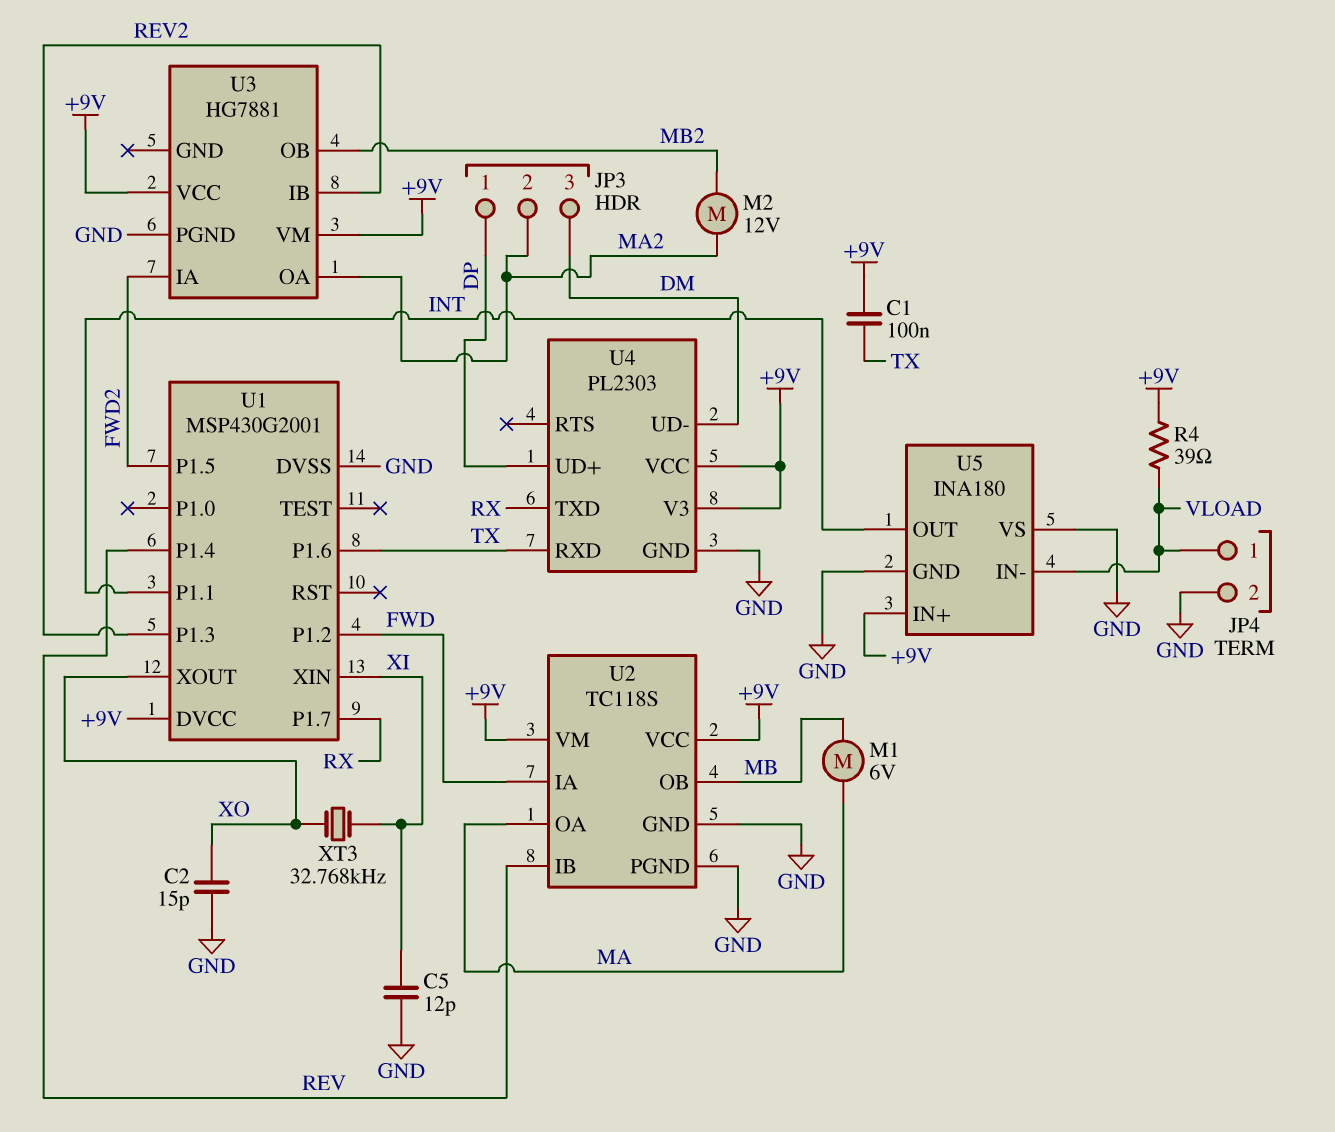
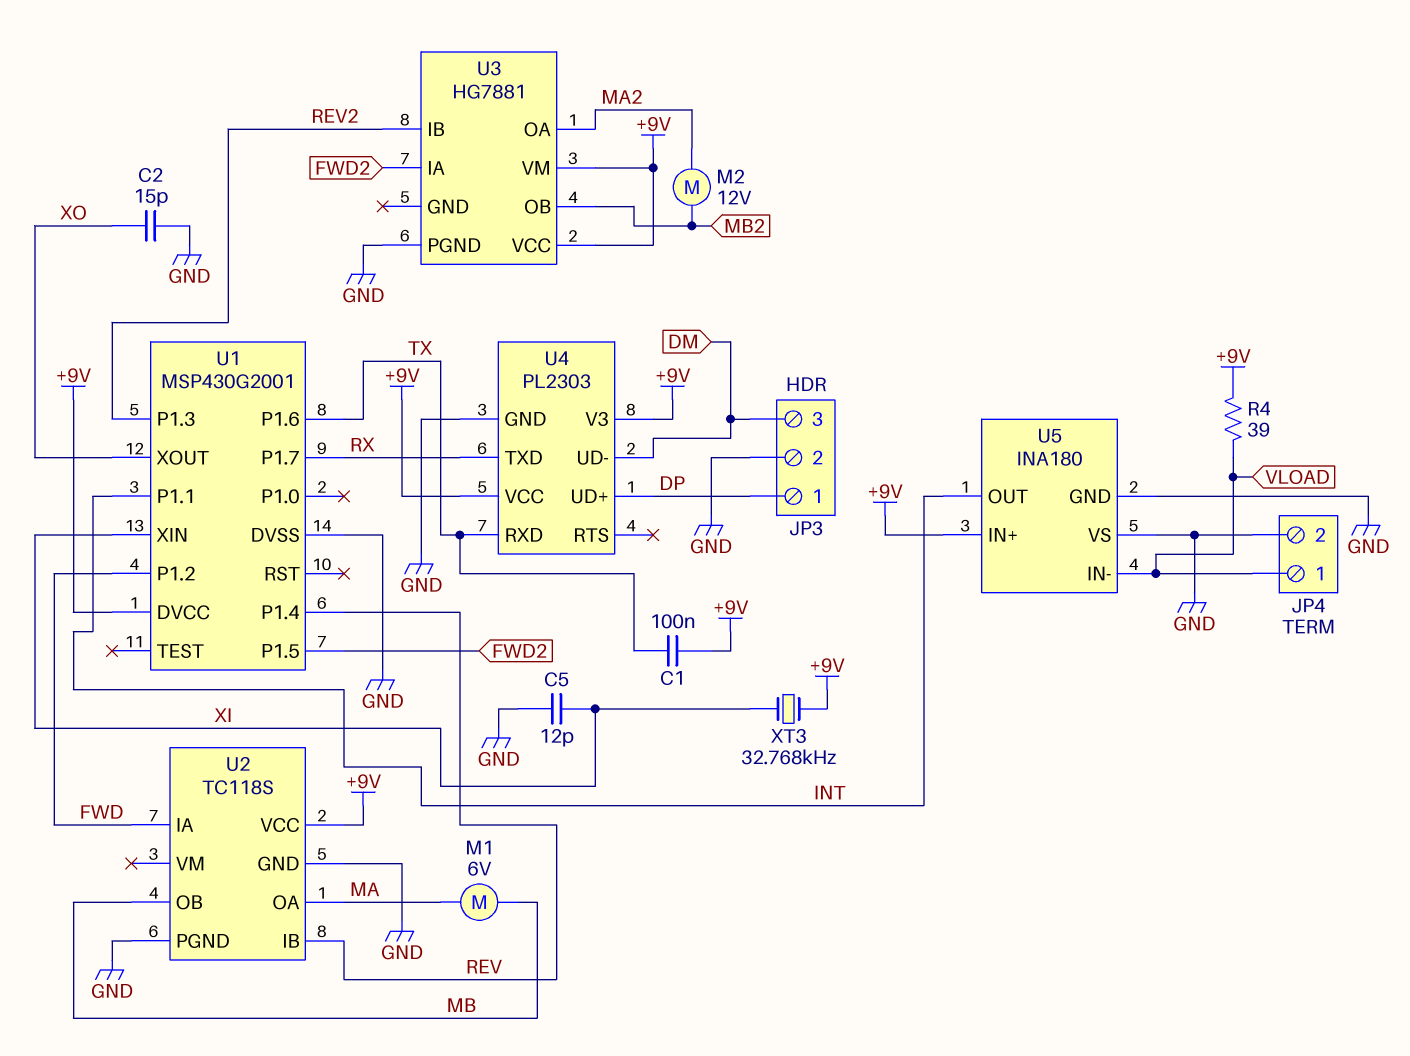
JP3 pin 2: MA2 -> GND
U2 pin VM: +9V -> none
XT3: 32.768kHz (XI, XO) -> 32.768kHz (+9V, XI)

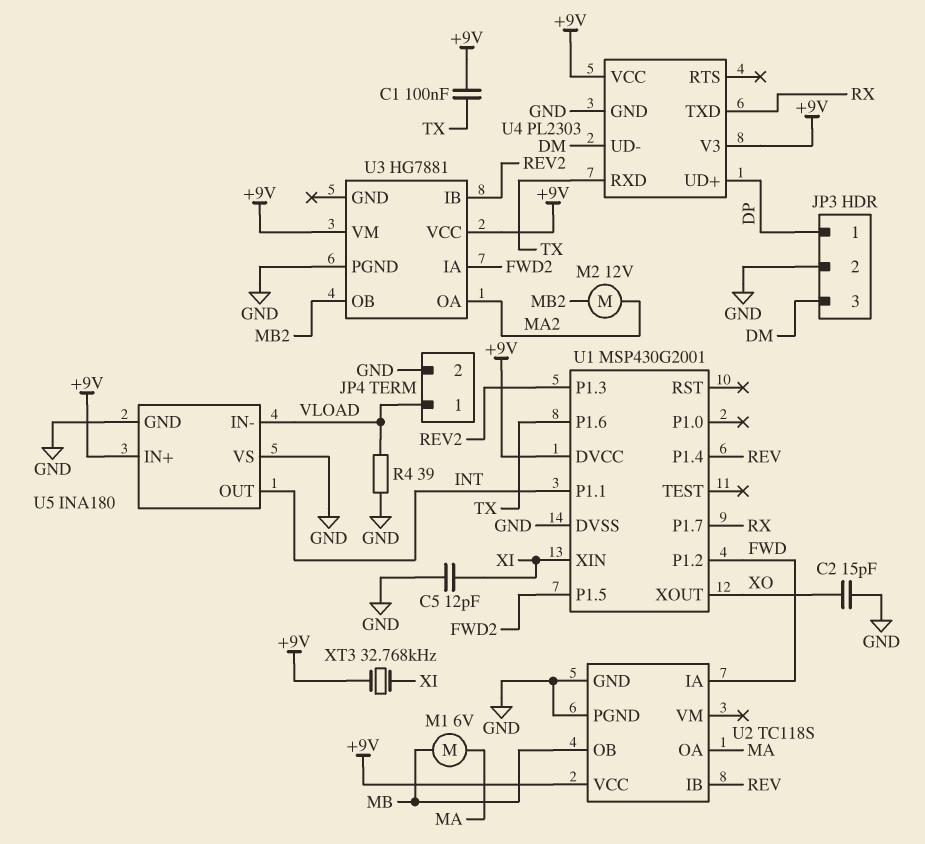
R4: 39 (+9V, VLOAD) -> 39 (GND, VLOAD)

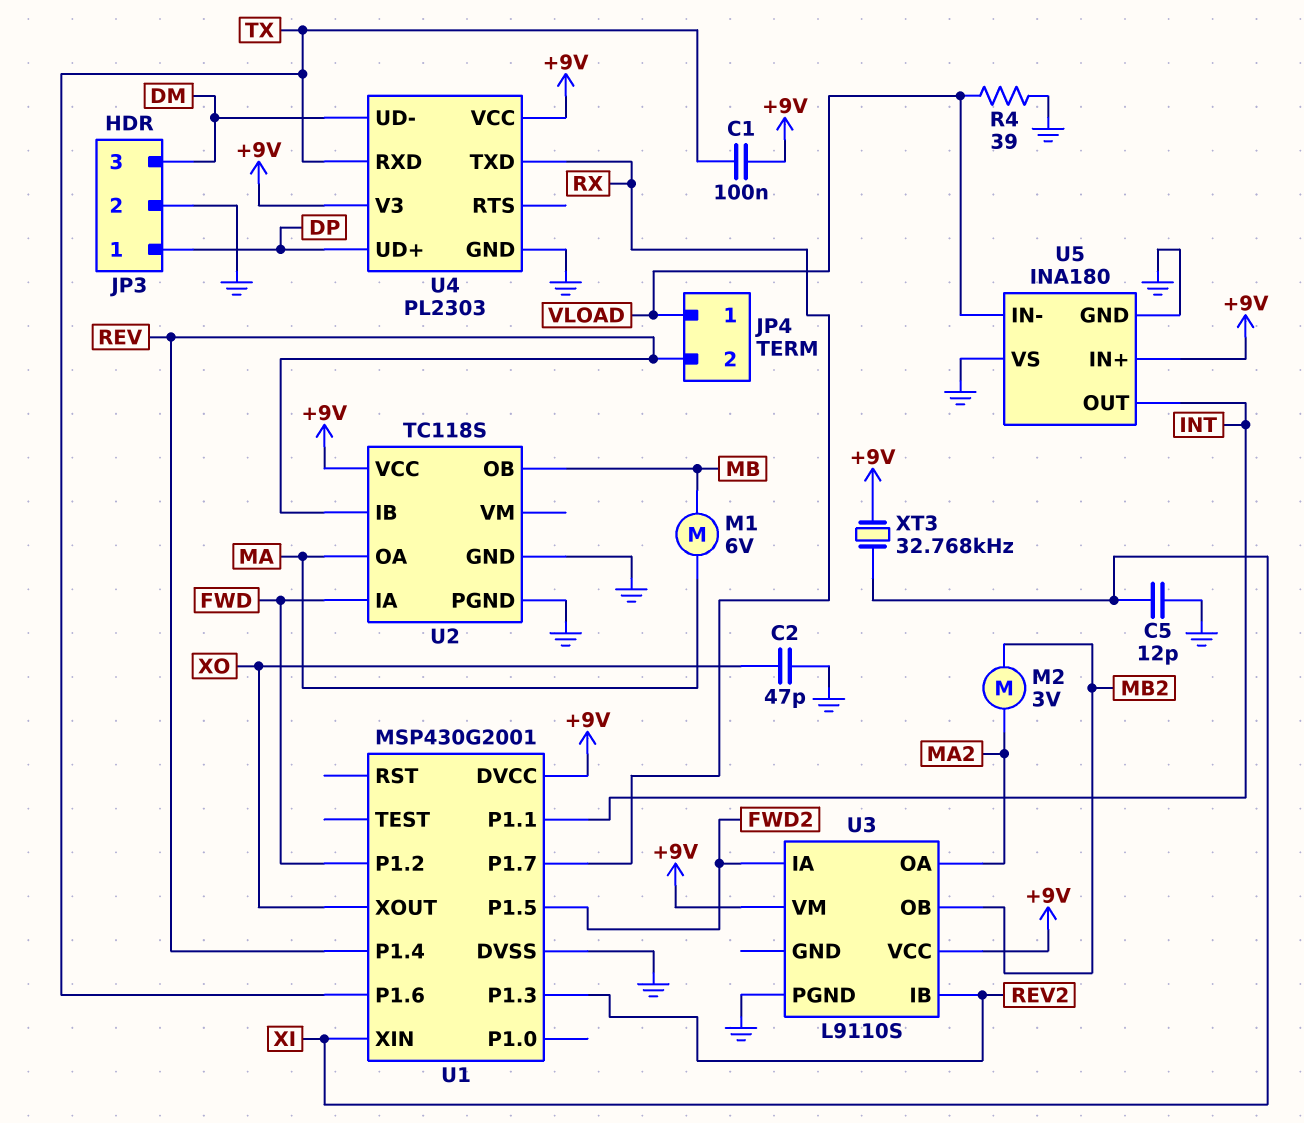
C2: 15pF (GND, XO) -> 47pF (GND, XO)
JP4 pin 2: GND -> REV
M2: motor 12V (MA2, MB2) -> motor 3V (MA2, MB2)
U3: HG7881 -> L9110S

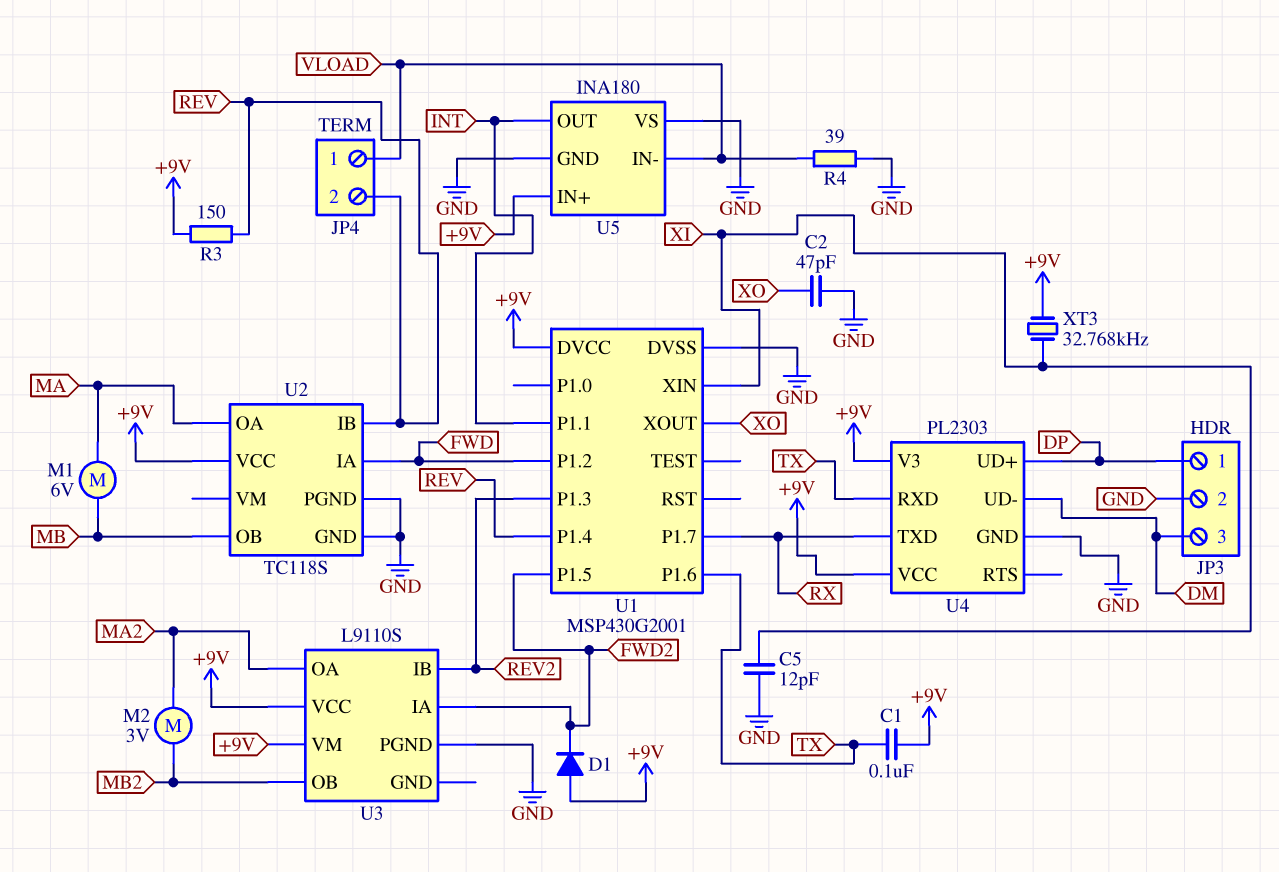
D1: none -> diode (A +9V, K FWD2)
R3: none -> 150 (+9V, REV)

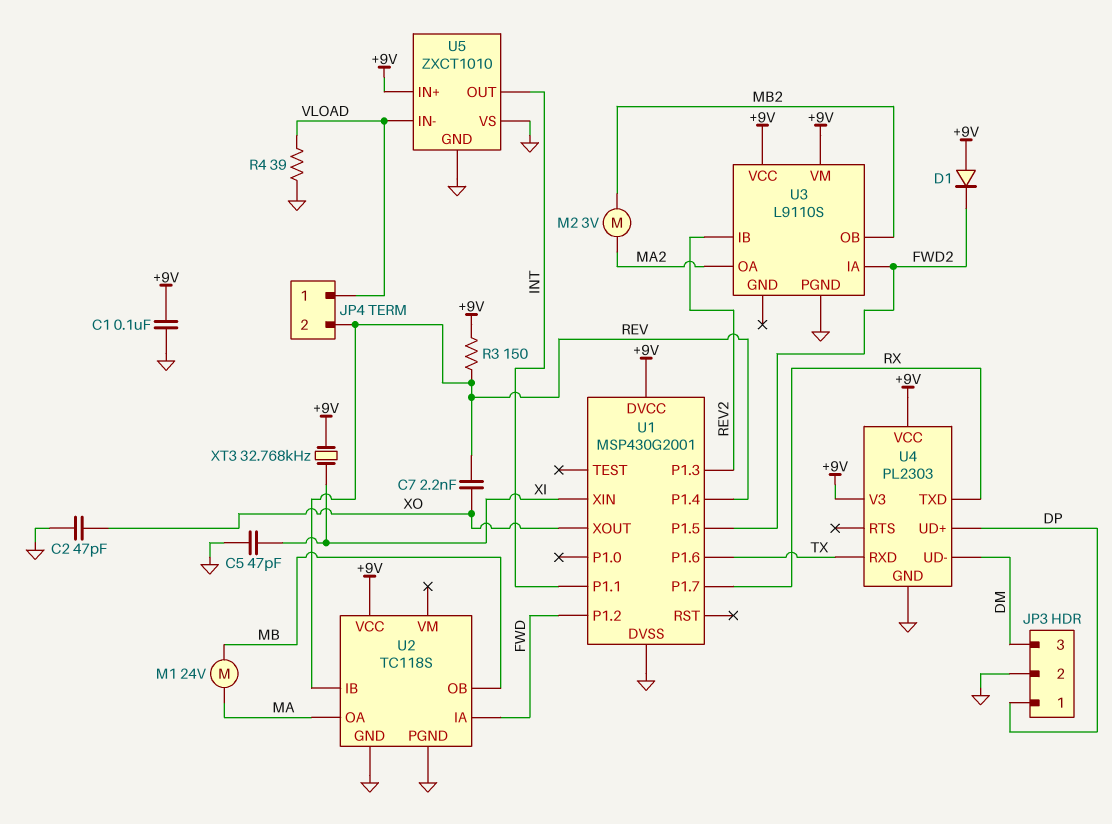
C1: 100nF (+9V, TX) -> 100nF (+9V, GND)
C5: 12pF (GND, XI) -> 47pF (GND, XI)
C7: none -> 2.2nF (REV, XO)
M1: motor 6V (MA, MB) -> motor 24V (MA, MB)
U5: INA180 -> ZXCT1010

